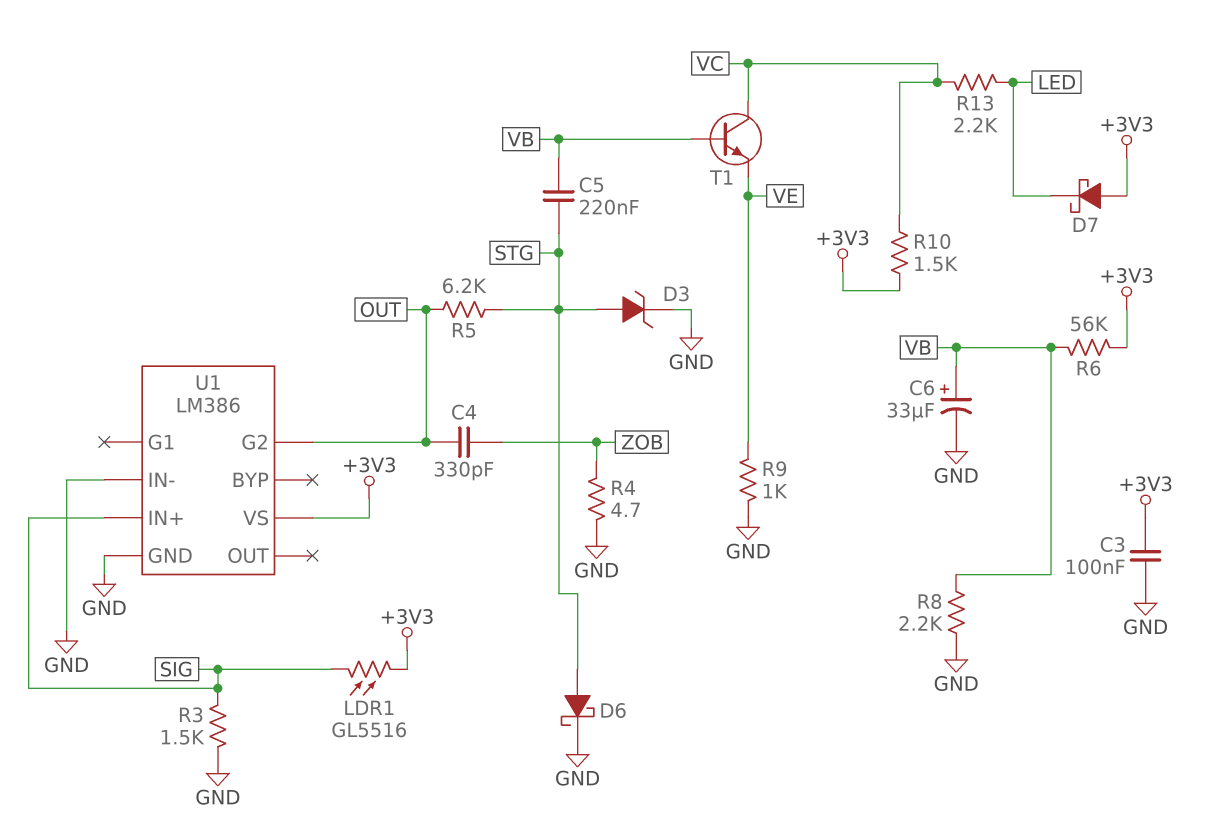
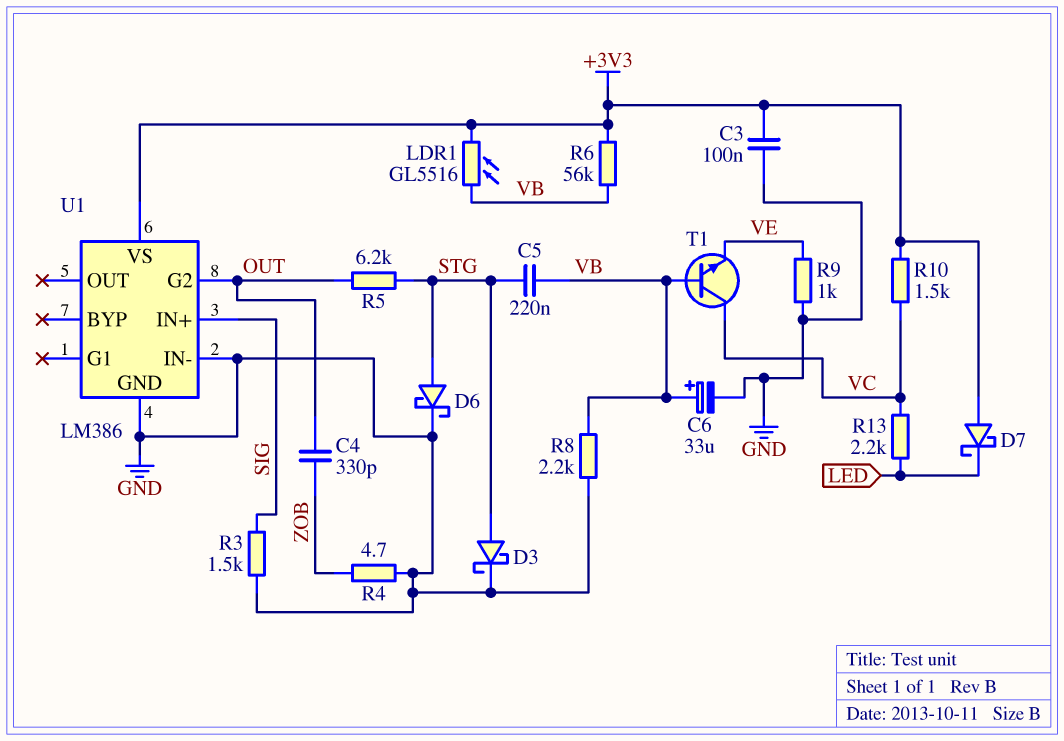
D3: zener (A STG, K GND) -> schottky (A STG, K GND)
LDR1: GL5516 (+3V3, SIG) -> GL5516 (+3V3, VB)

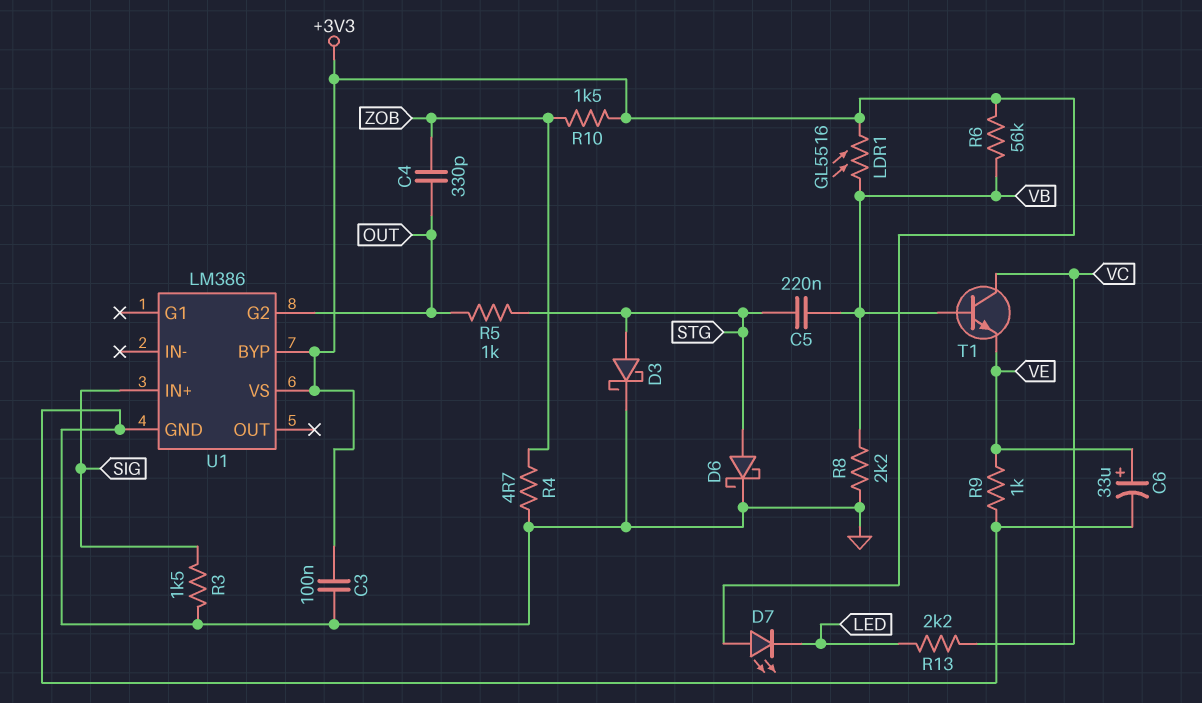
C6: 33uF (plus VB, minus GND) -> 33uF (plus VE, minus GND)
D7: schottky (A +3V3, K LED) -> LED (A +3V3, K LED)
R5: 6.2k (OUT, STG) -> 1k (OUT, STG)
R10: 1.5k (+3V3, VC) -> 1.5k (+3V3, ZOB)
U1 pin BYP: none -> +3V3
U1 pin IN-: GND -> none

